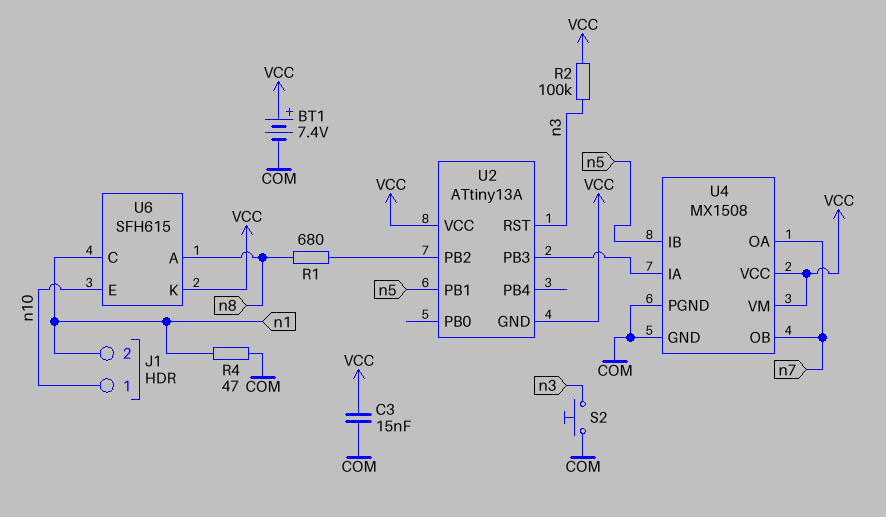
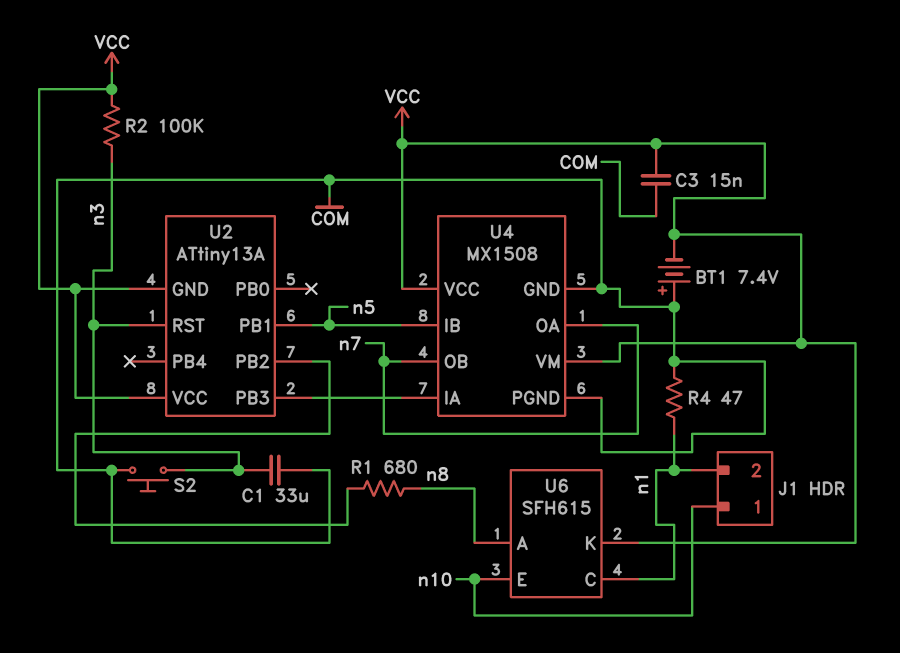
BT1: 7.4V (plus VCC, minus COM) -> 7.4V (plus COM, minus VCC)
C1: none -> 33uF (COM, n3)

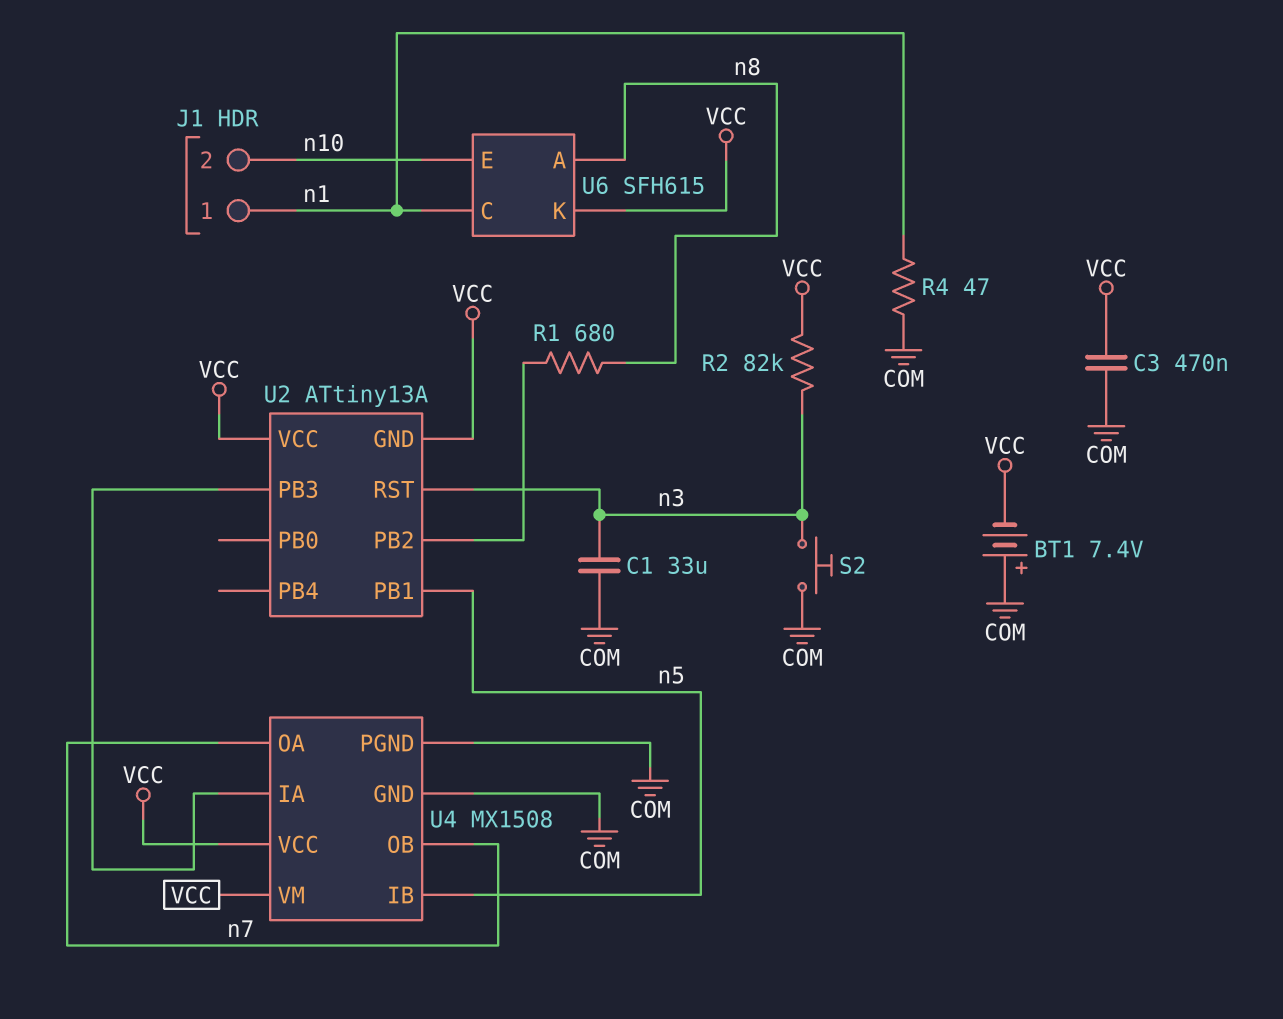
C3: 15nF (COM, VCC) -> 470nF (COM, VCC)
J1 pin 1: n10 -> n1
J1 pin 2: n1 -> n10
R2: 100k (VCC, n3) -> 82k (VCC, n3)

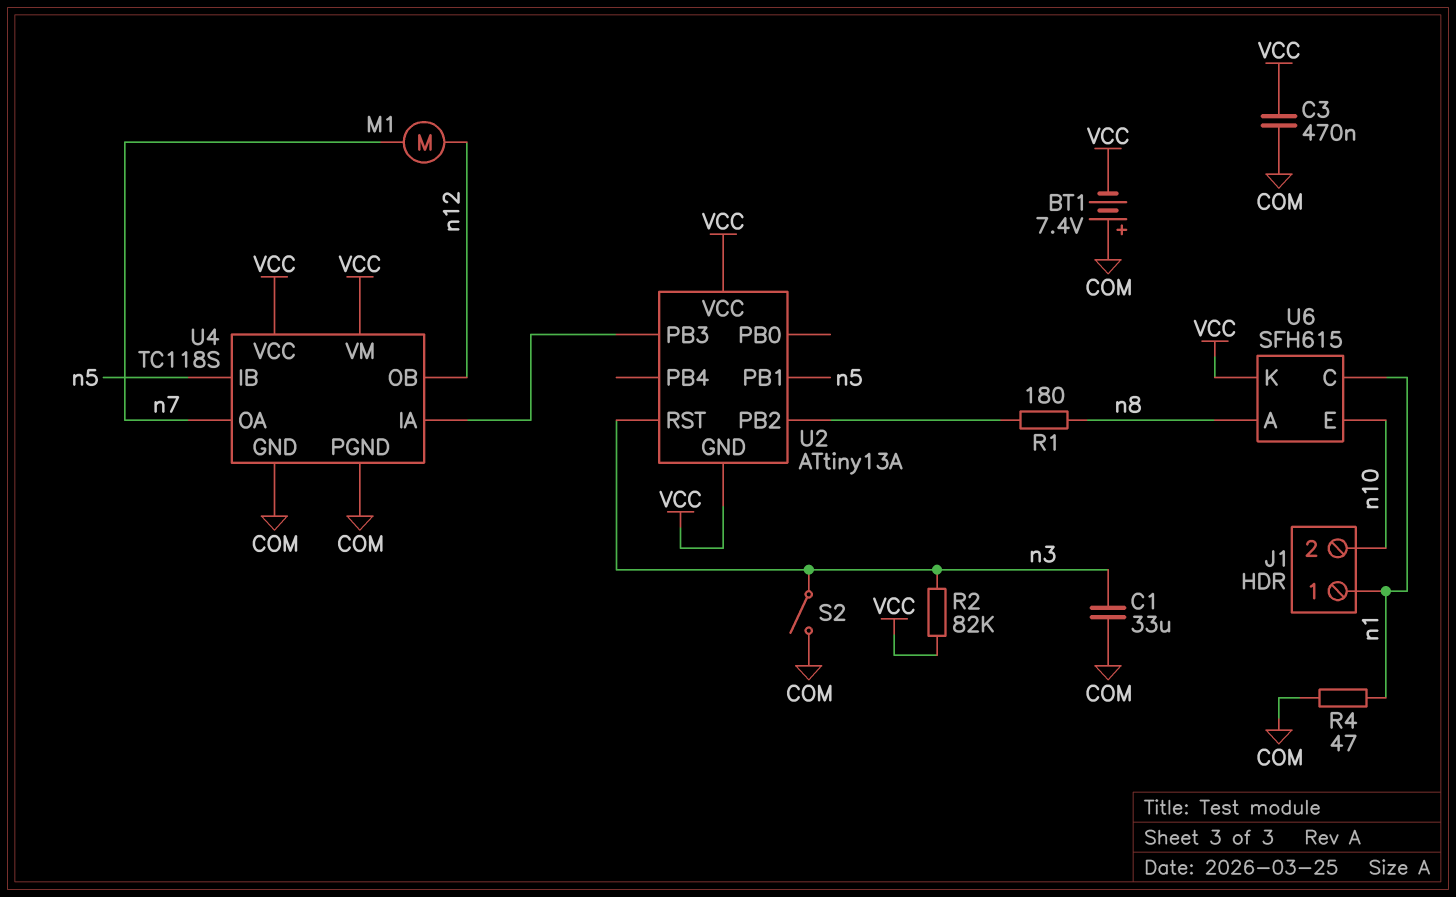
M1: none -> motor (n7, n12)
R1: 680 (U2/PB2, n8) -> 180 (U2/PB2, n8)
S2: button (COM, n3) -> switch (COM, n3)
U4: MX1508 -> TC118S
U4 pin OB: n7 -> n12

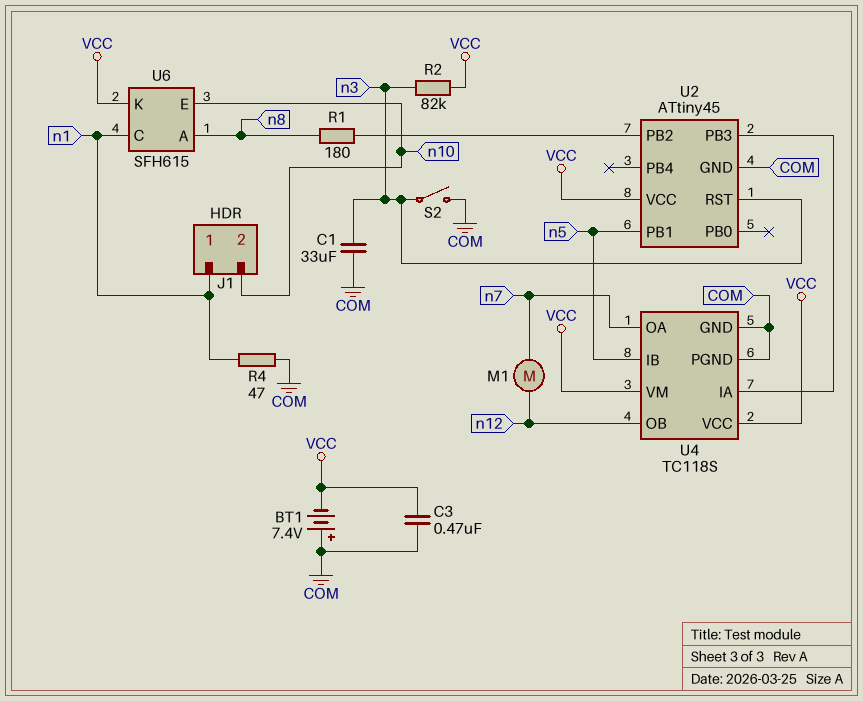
U2: ATtiny13A -> ATtiny45
U2 pin GND: VCC -> COM

